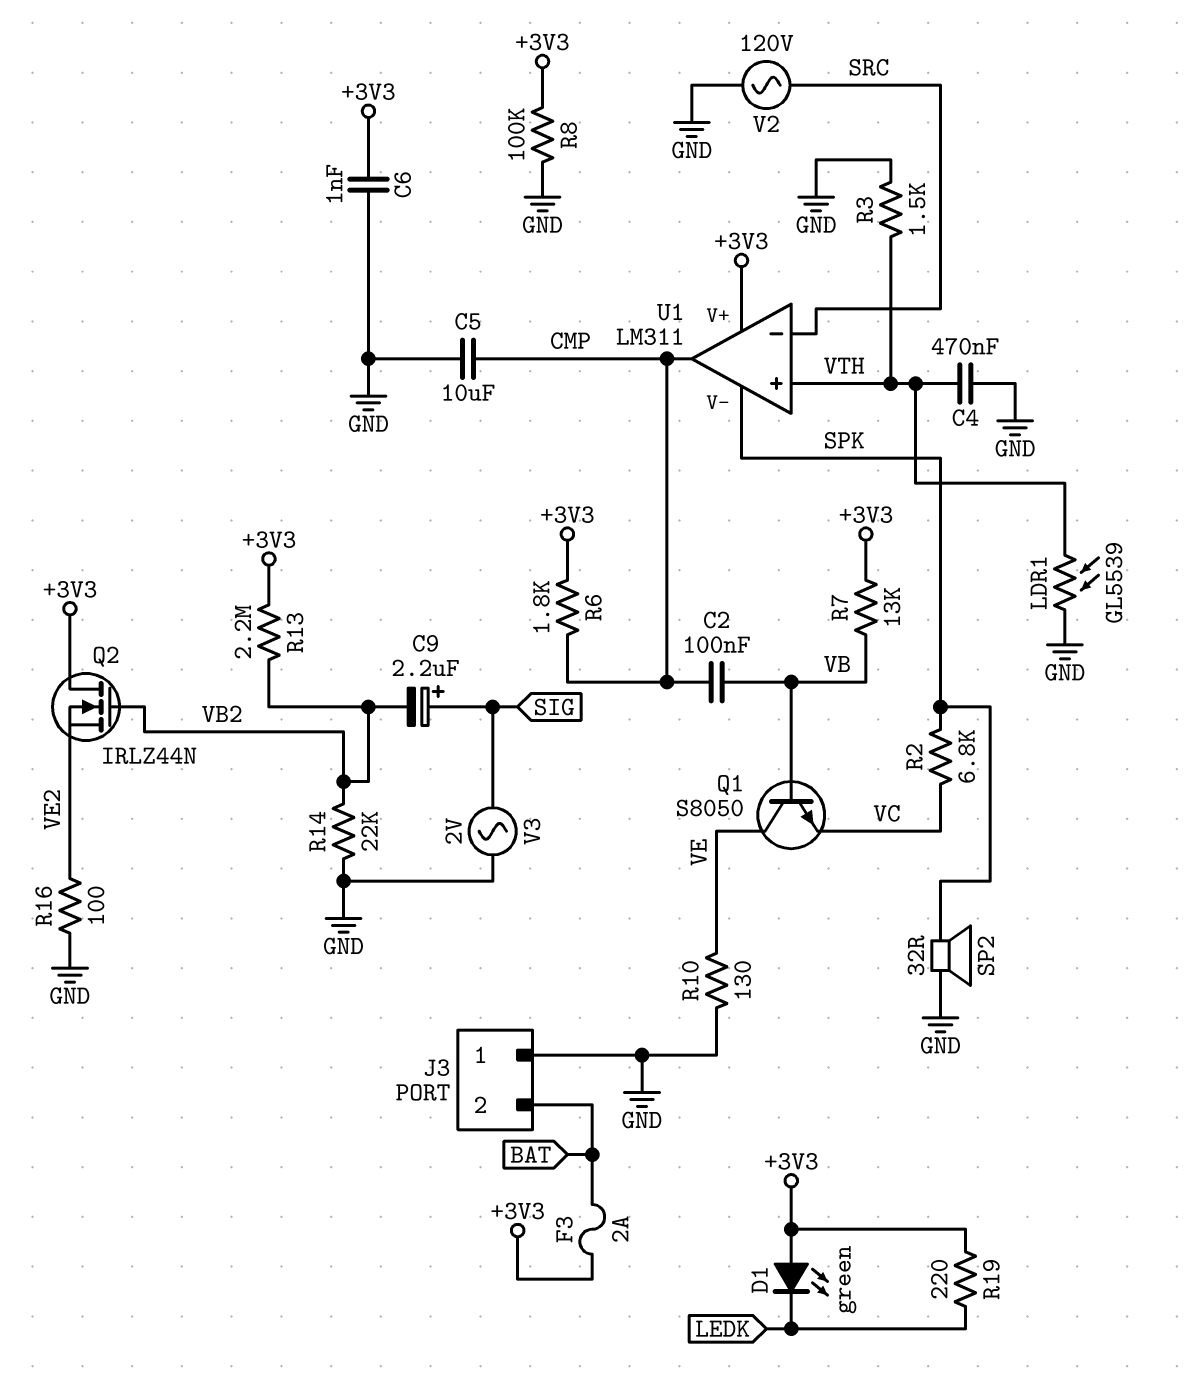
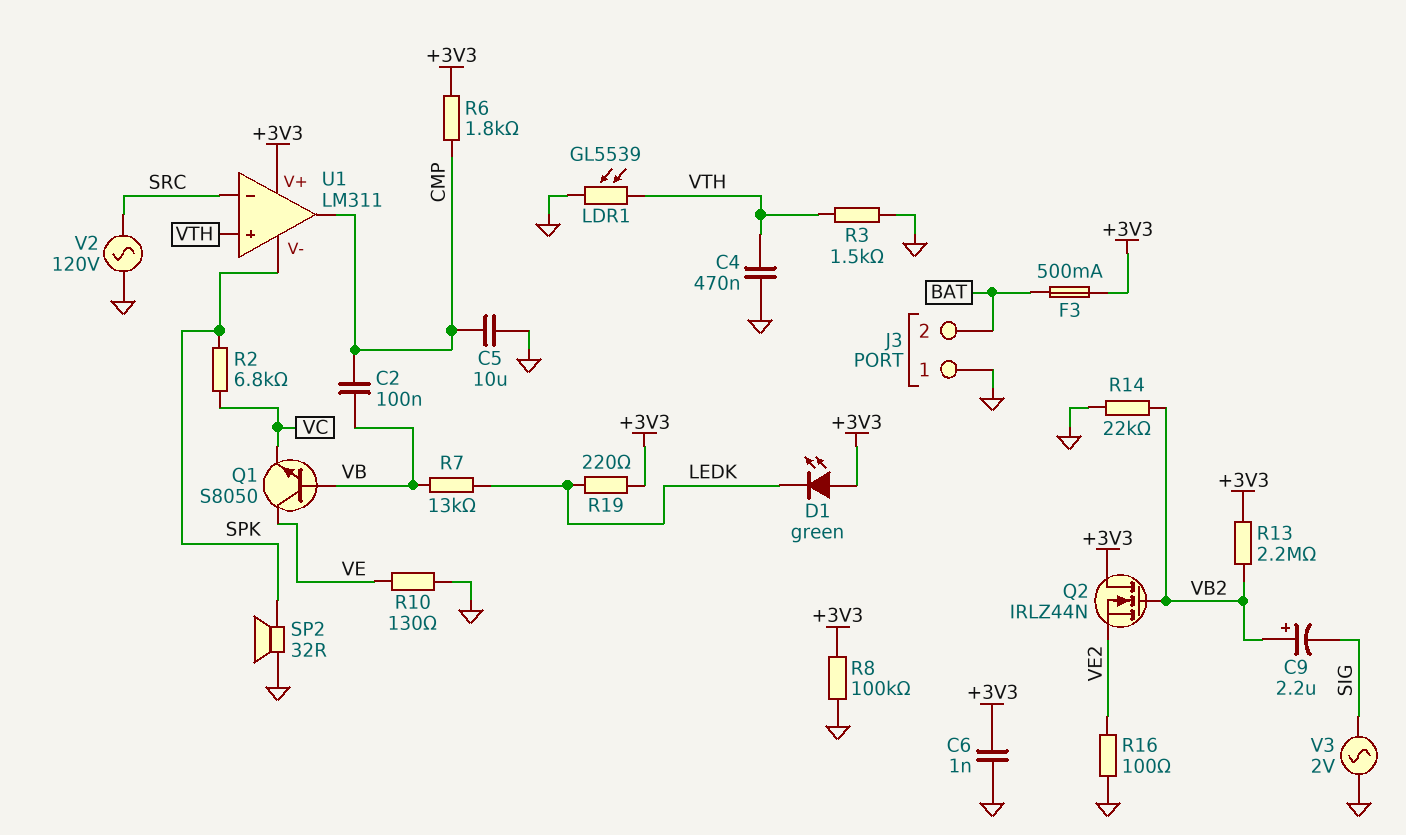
C9: 2.2uF (plus SIG, minus VB2) -> 2.2uF (plus VB2, minus SIG)
F3: 2A (+3V3, BAT) -> 500mA (+3V3, BAT)
R7: 13k (+3V3, VB) -> 13k (LEDK, VB)

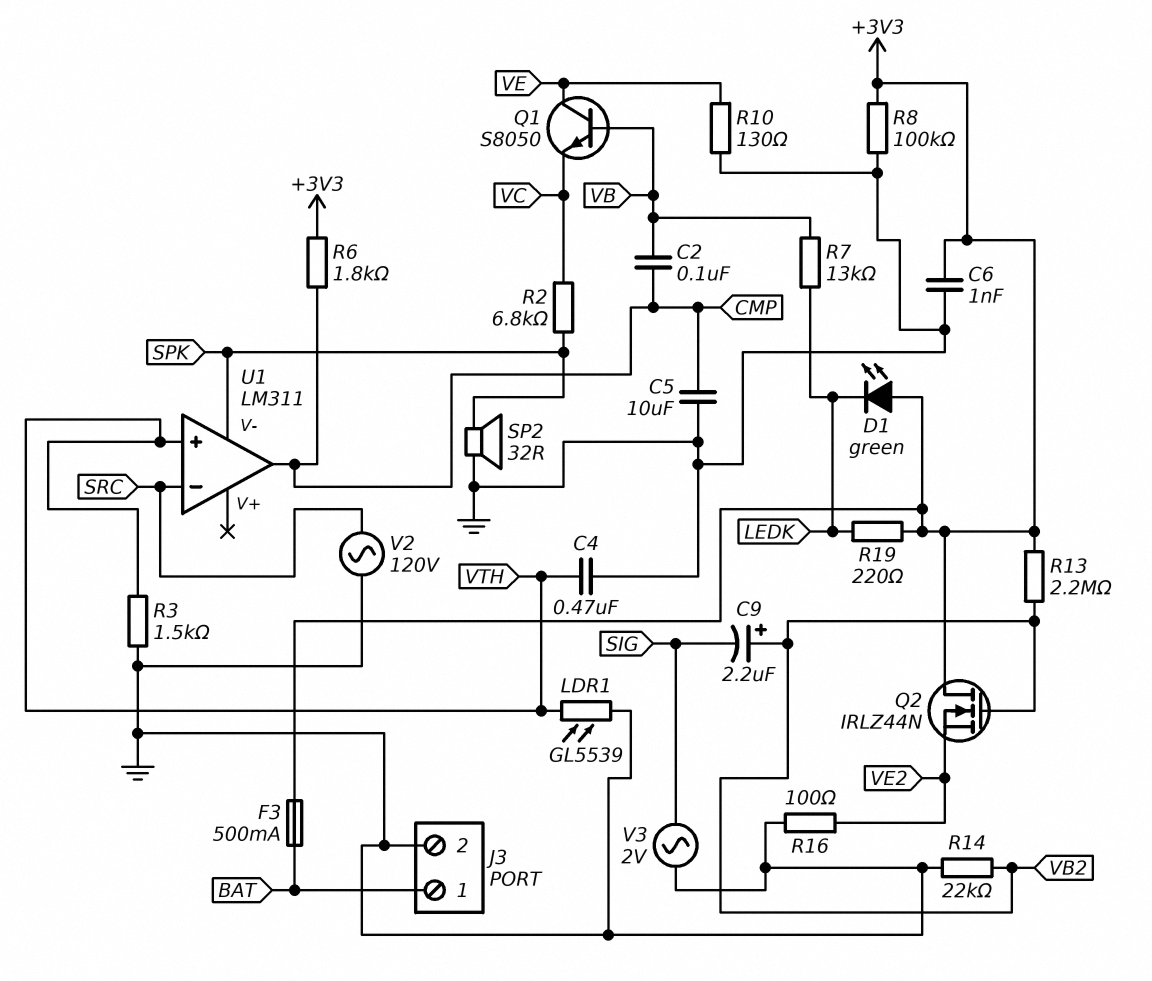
J3 pin 1: GND -> BAT
J3 pin 2: BAT -> GND
U1 pin V+: +3V3 -> none

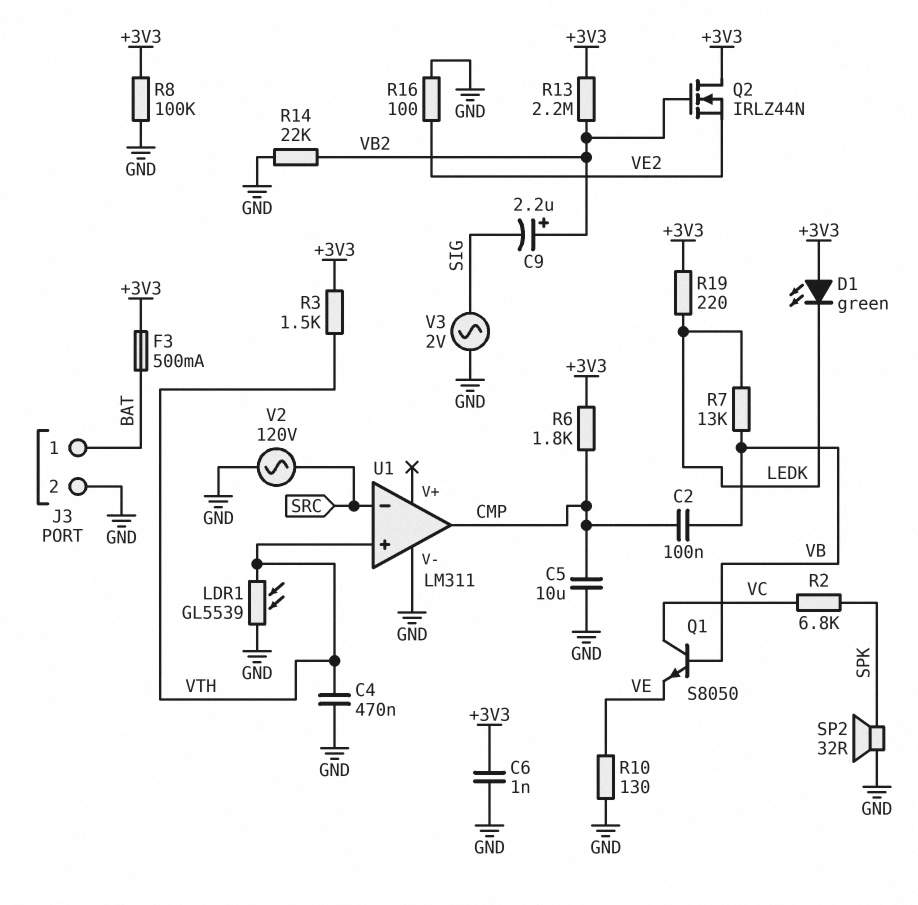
Q1: NPN S8050 (B VB, C VE, E VC) -> NPN S8050 (B VB, C VC, E VE)
R3: 1.5k (GND, VTH) -> 1.5k (+3V3, VTH)
U1 pin V-: SPK -> GND

